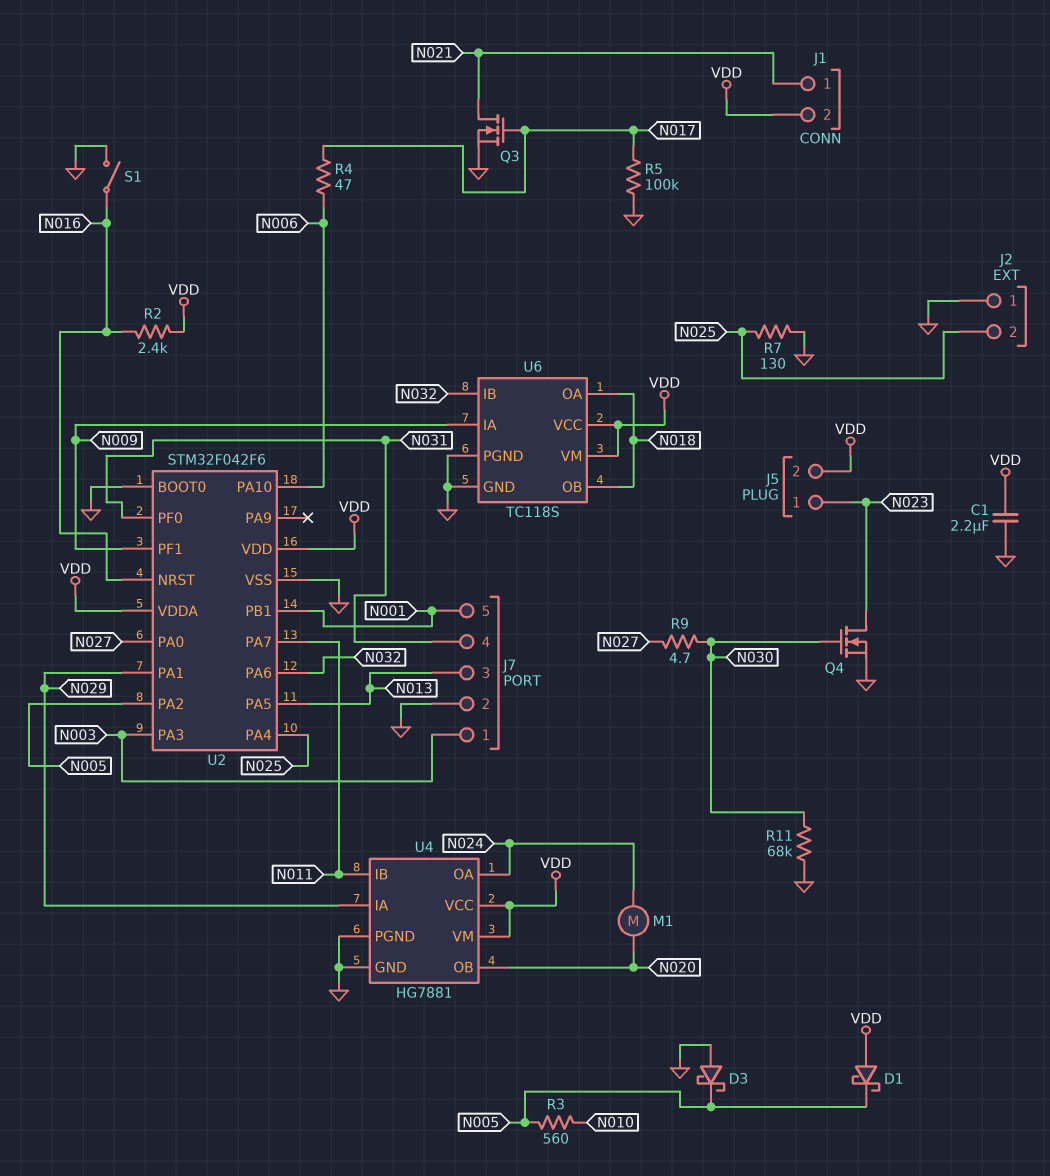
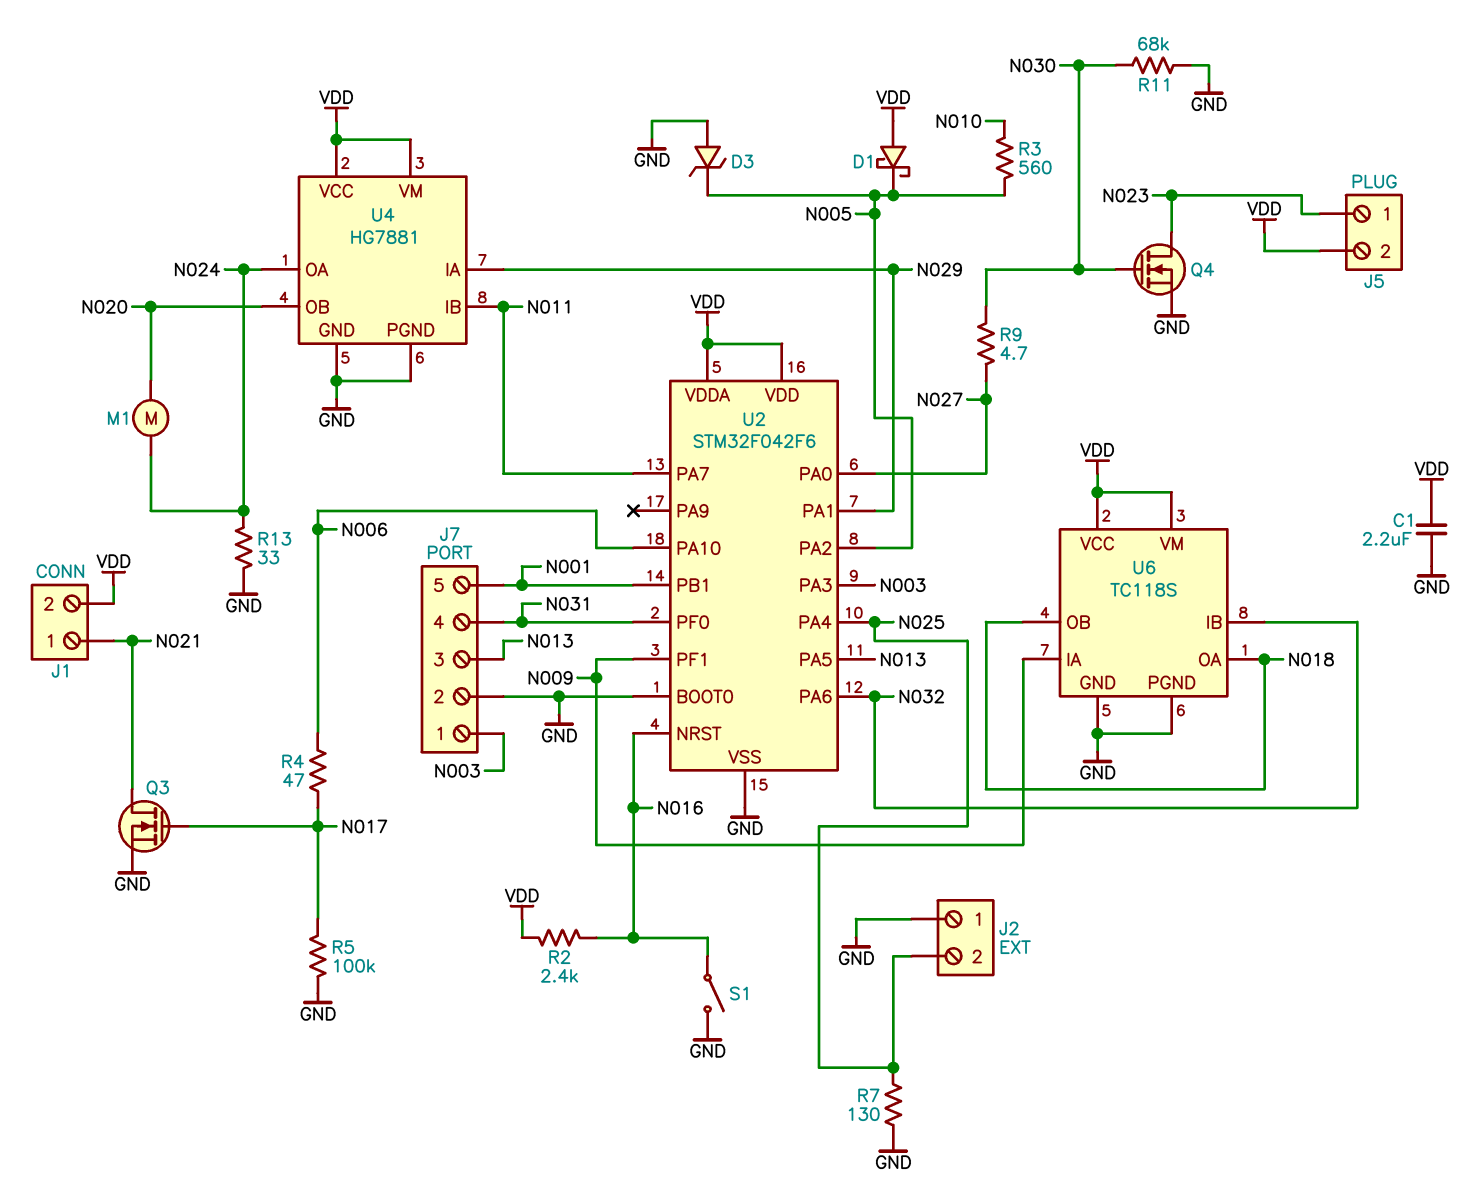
D3: schottky (A GND, K N005) -> zener (A GND, K N005)
R13: none -> 33 (GND, N024)

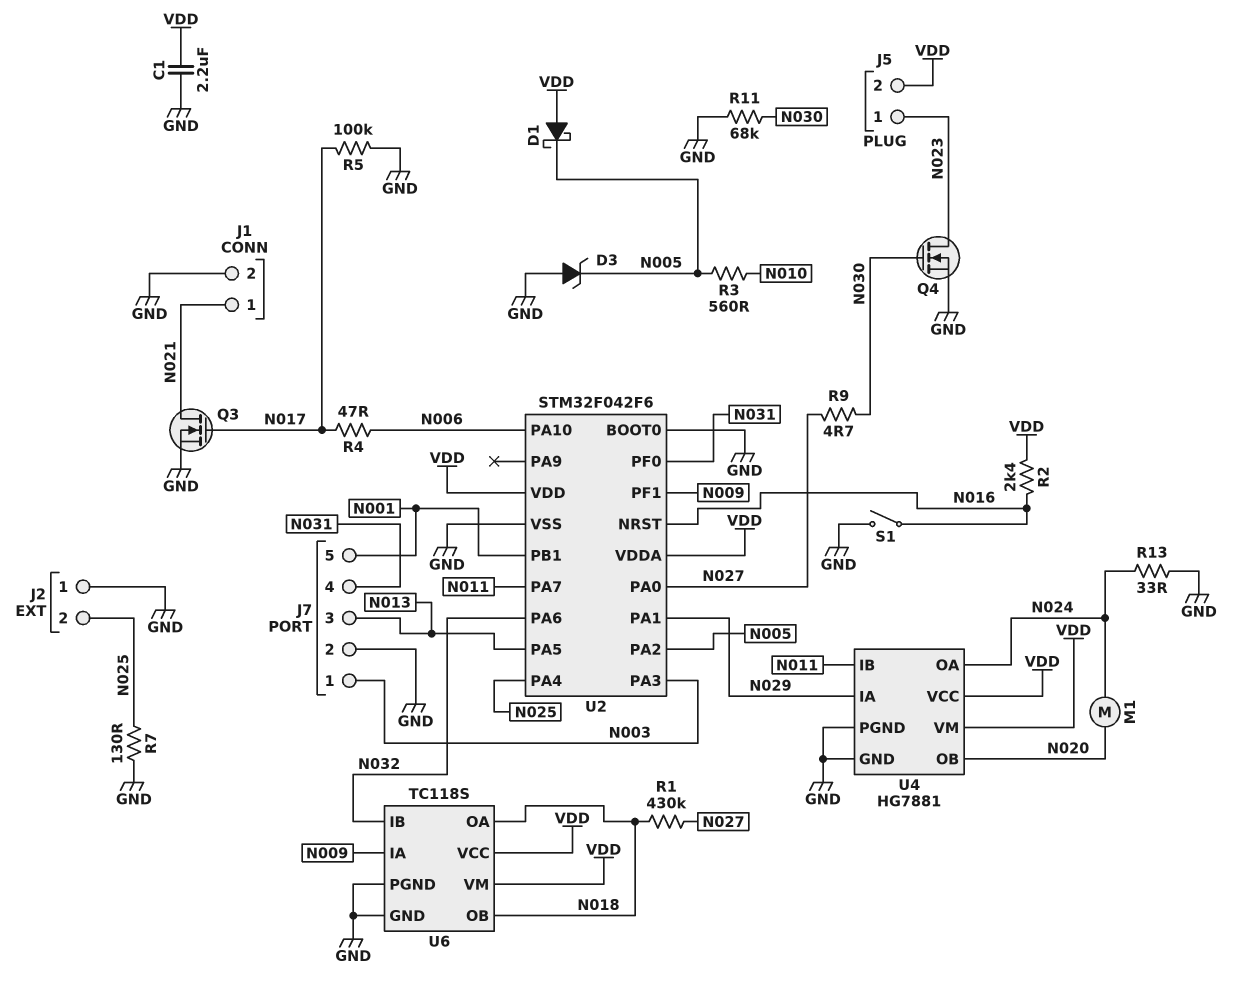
J1 pin 2: VDD -> GND
R1: none -> 430k (N018, N027)

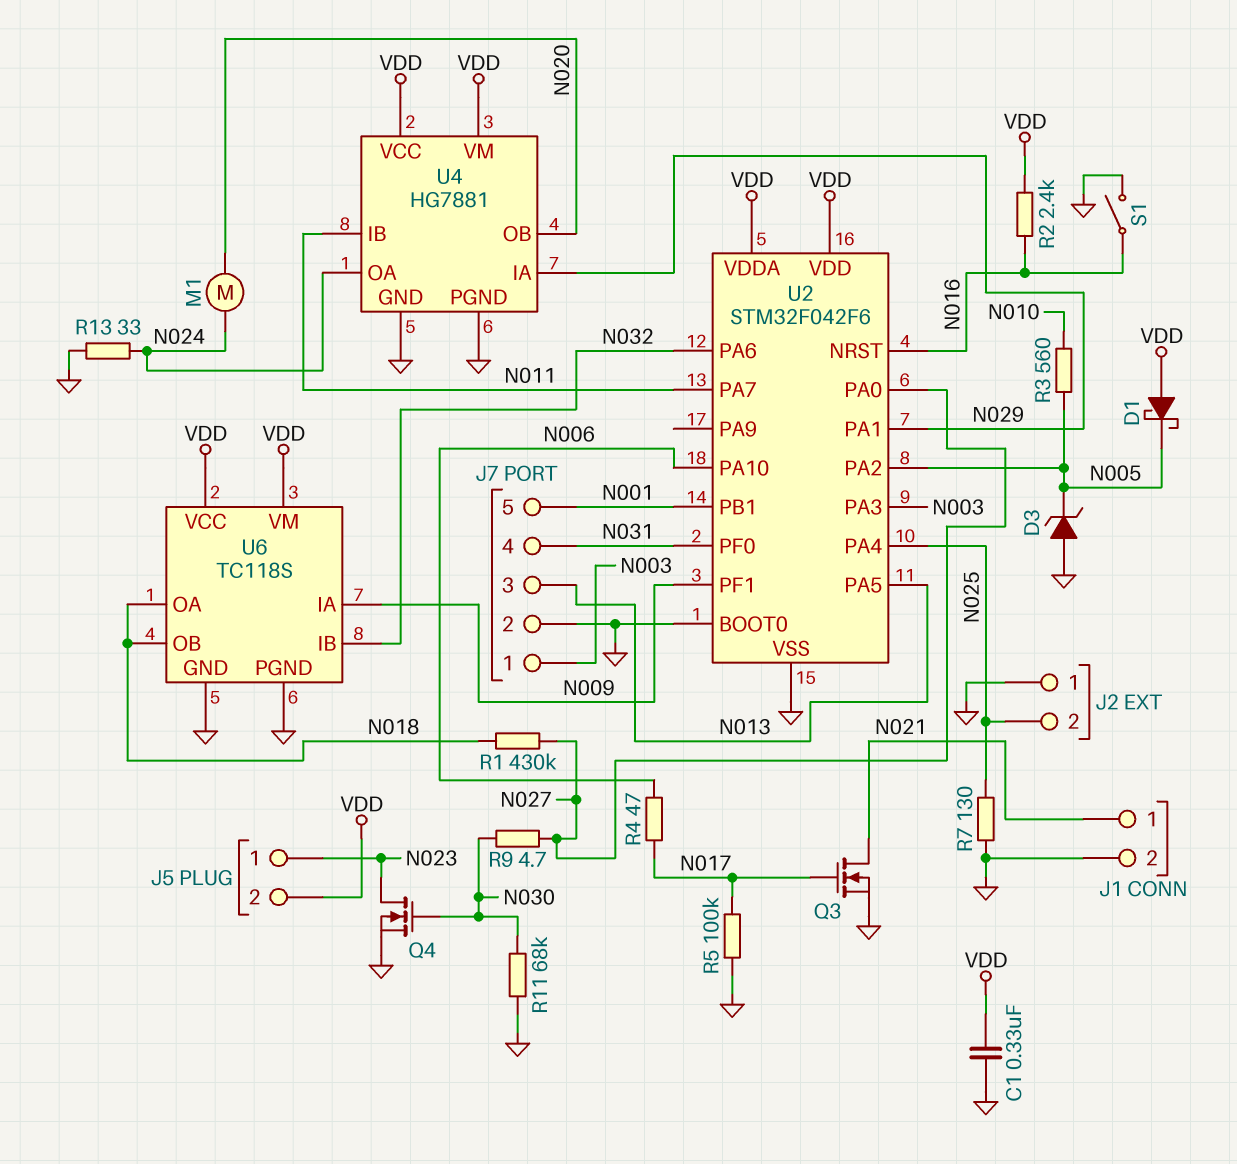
C1: 2.2uF (GND, VDD) -> 330nF (GND, VDD)

